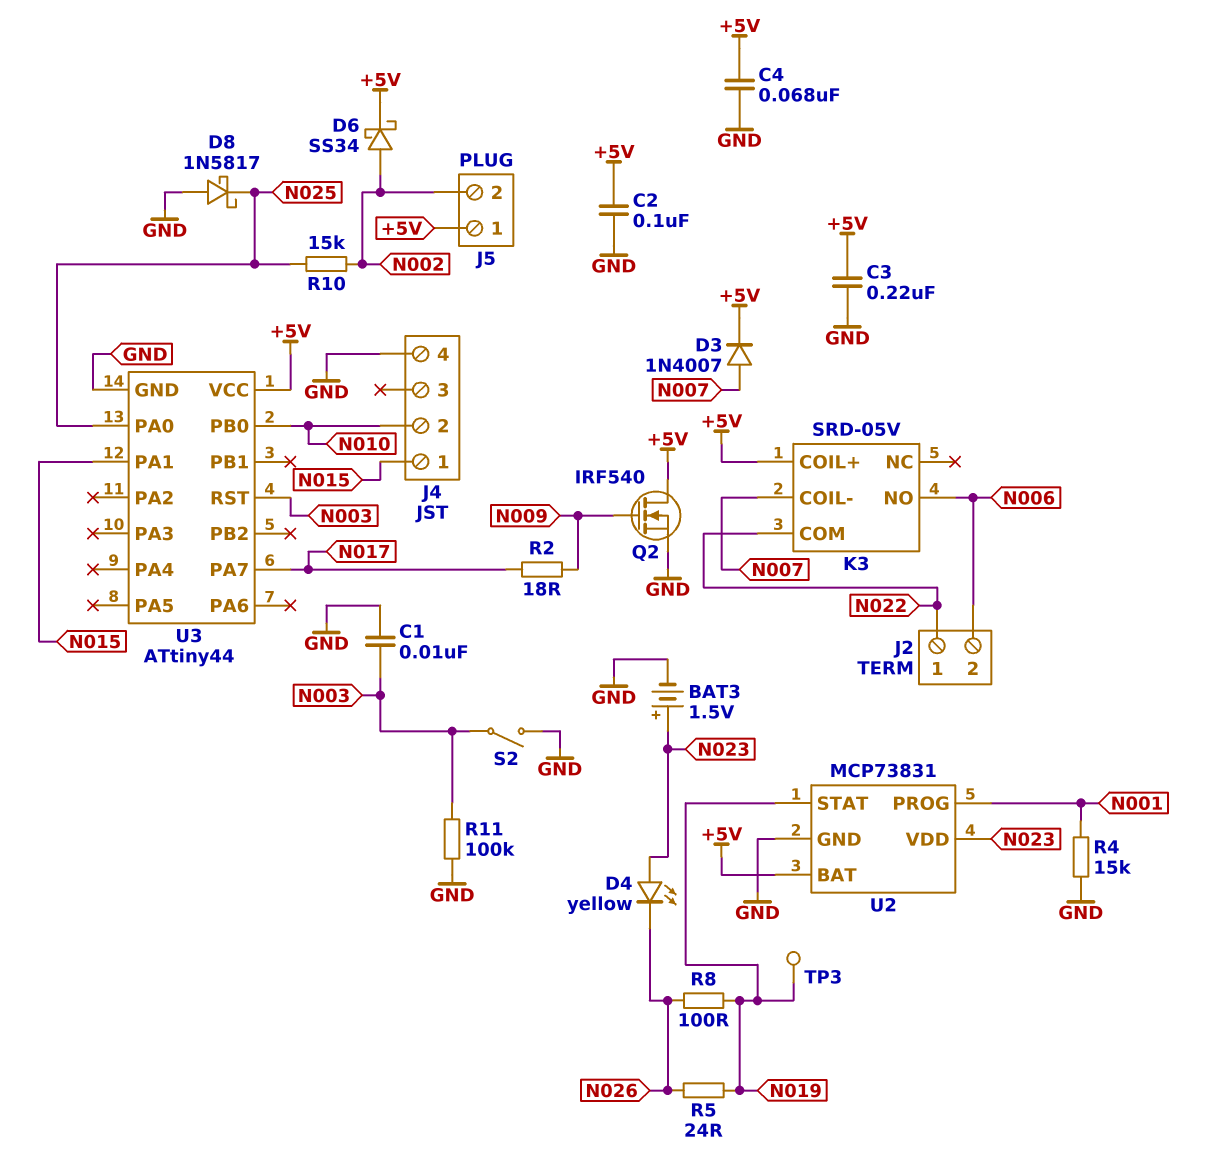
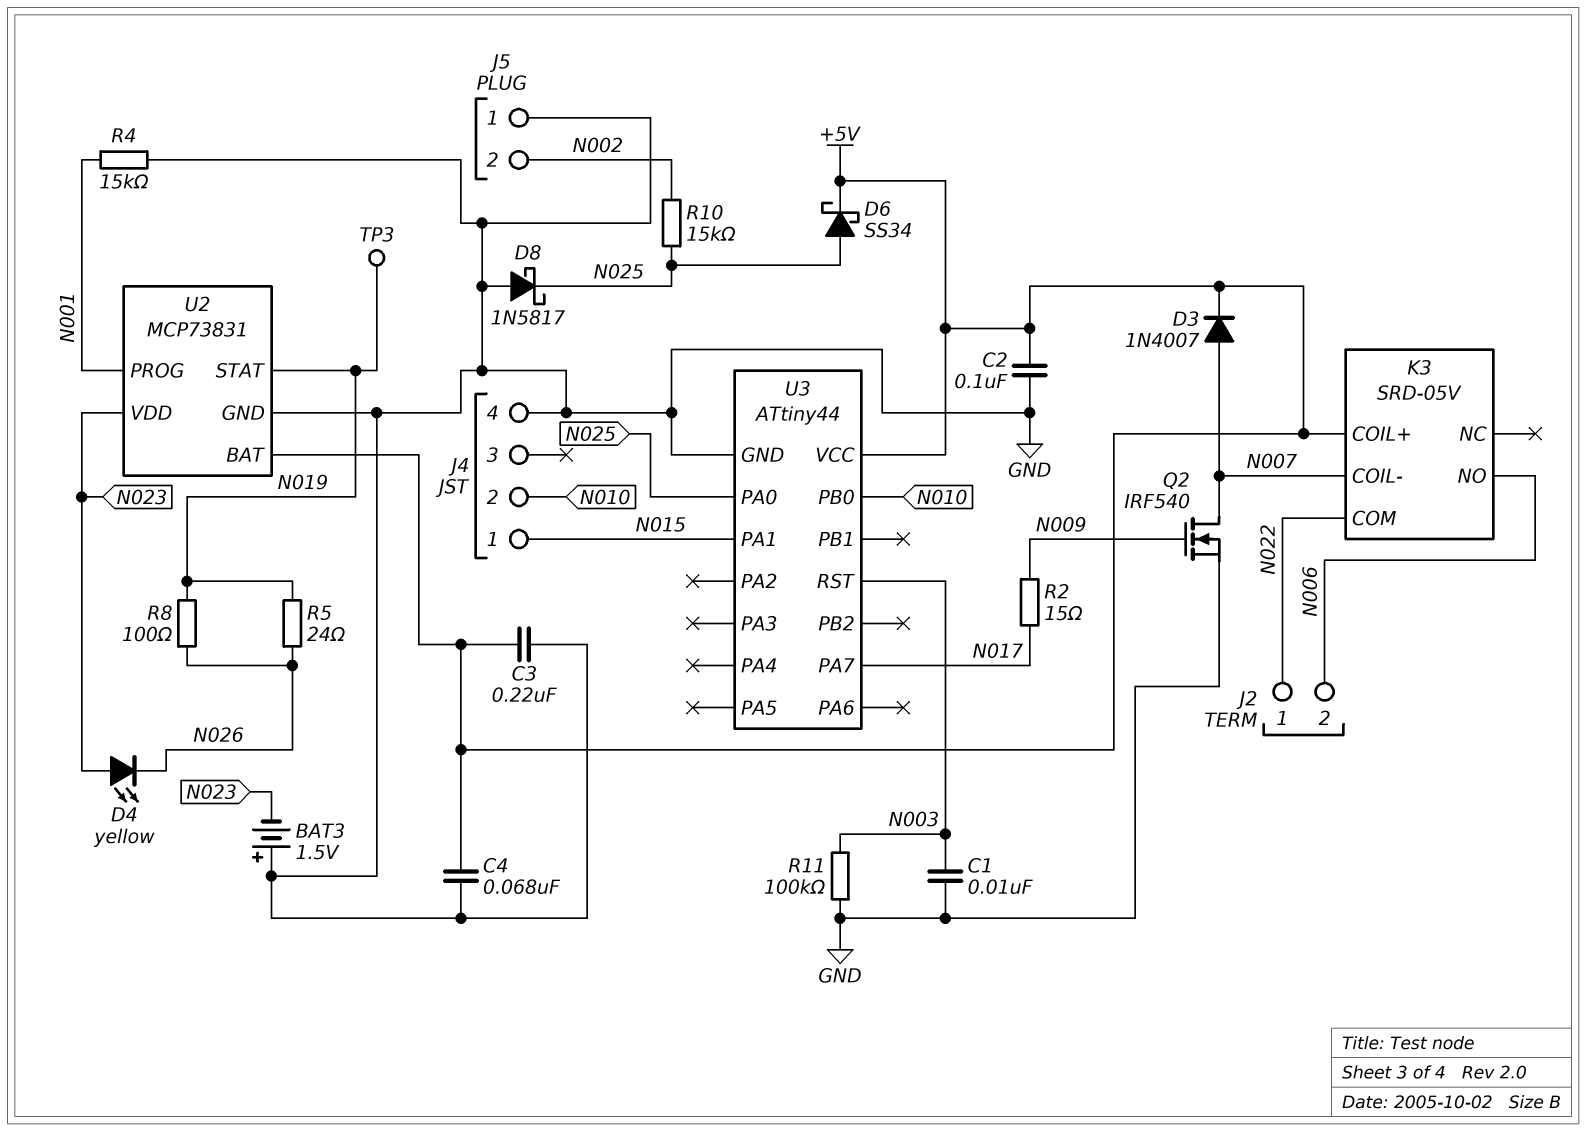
BAT3: 1.5V (plus N023, minus GND) -> 1.5V (plus GND, minus N023)
D6: schottky SS34 (A N002, K +5V) -> schottky SS34 (A N025, K +5V)
J5 pin 1: +5V -> GND
Q2: NMOS IRF540 (G N009, D +5V, S GND) -> NMOS IRF540 (G N009, D N007, S GND)
R2: 18 (N009, N017) -> 15 (N009, N017)
S2: switch (GND, N003) -> none

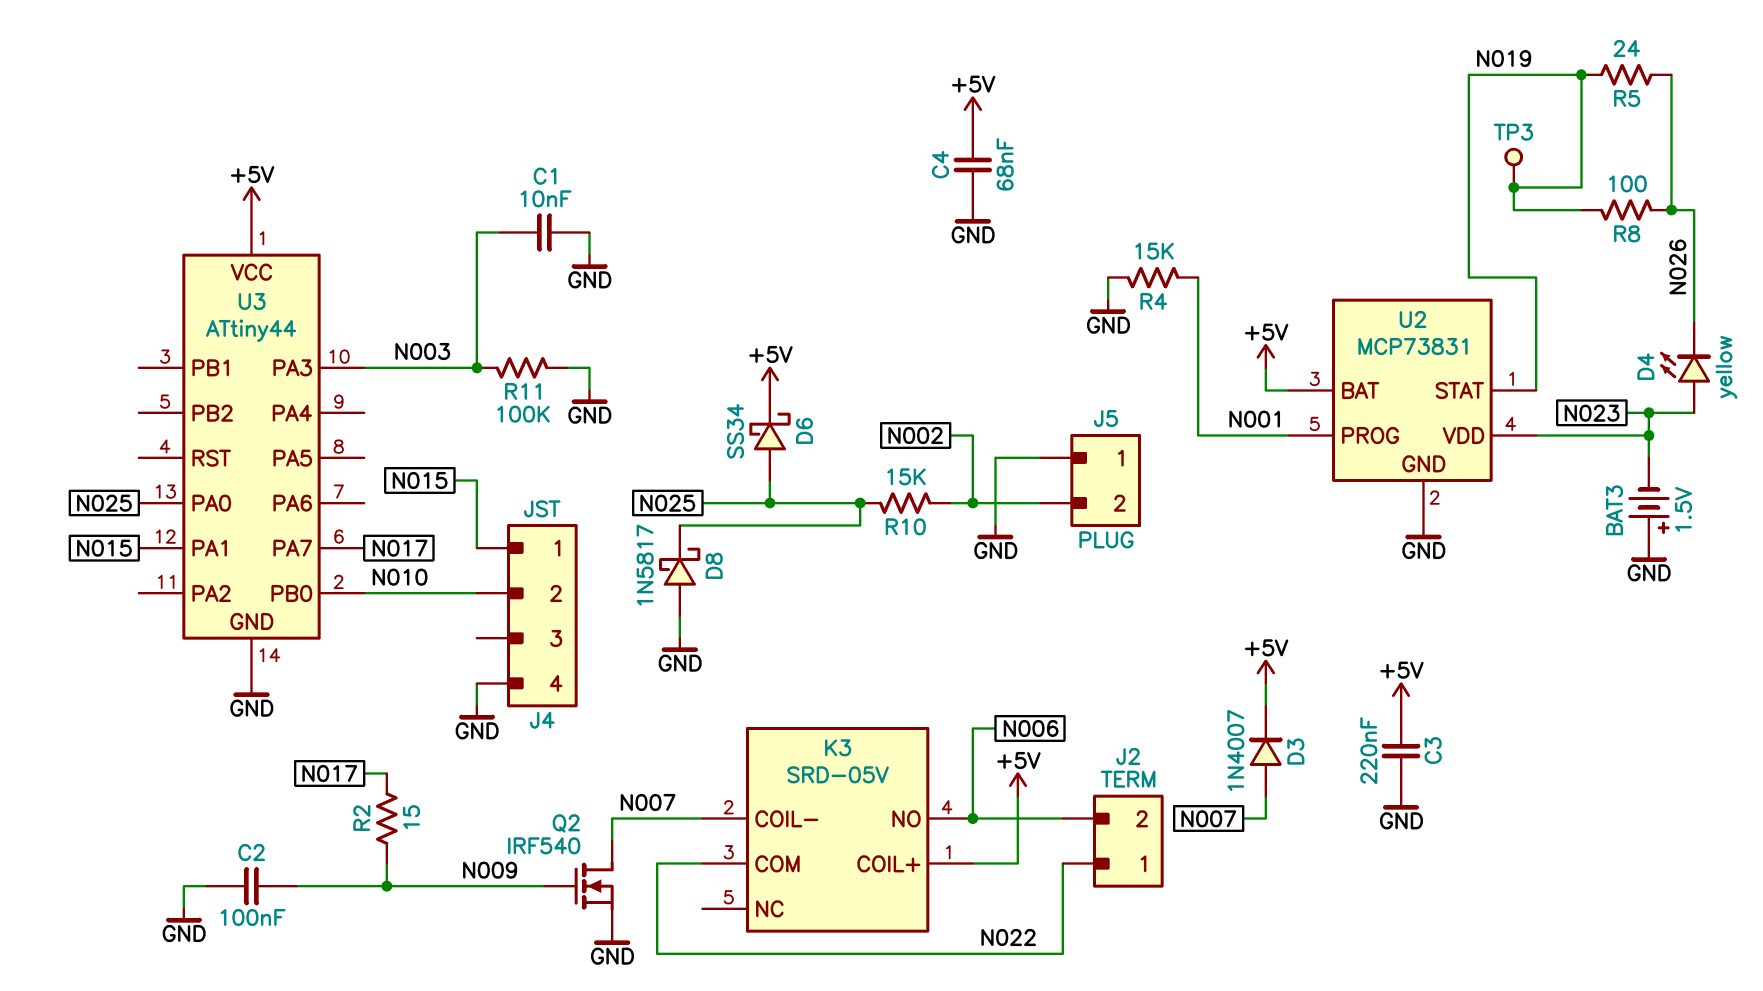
C2: 100nF (+5V, GND) -> 100nF (GND, N009)
U3 pin PA3: none -> N003
U3 pin RST: N003 -> none

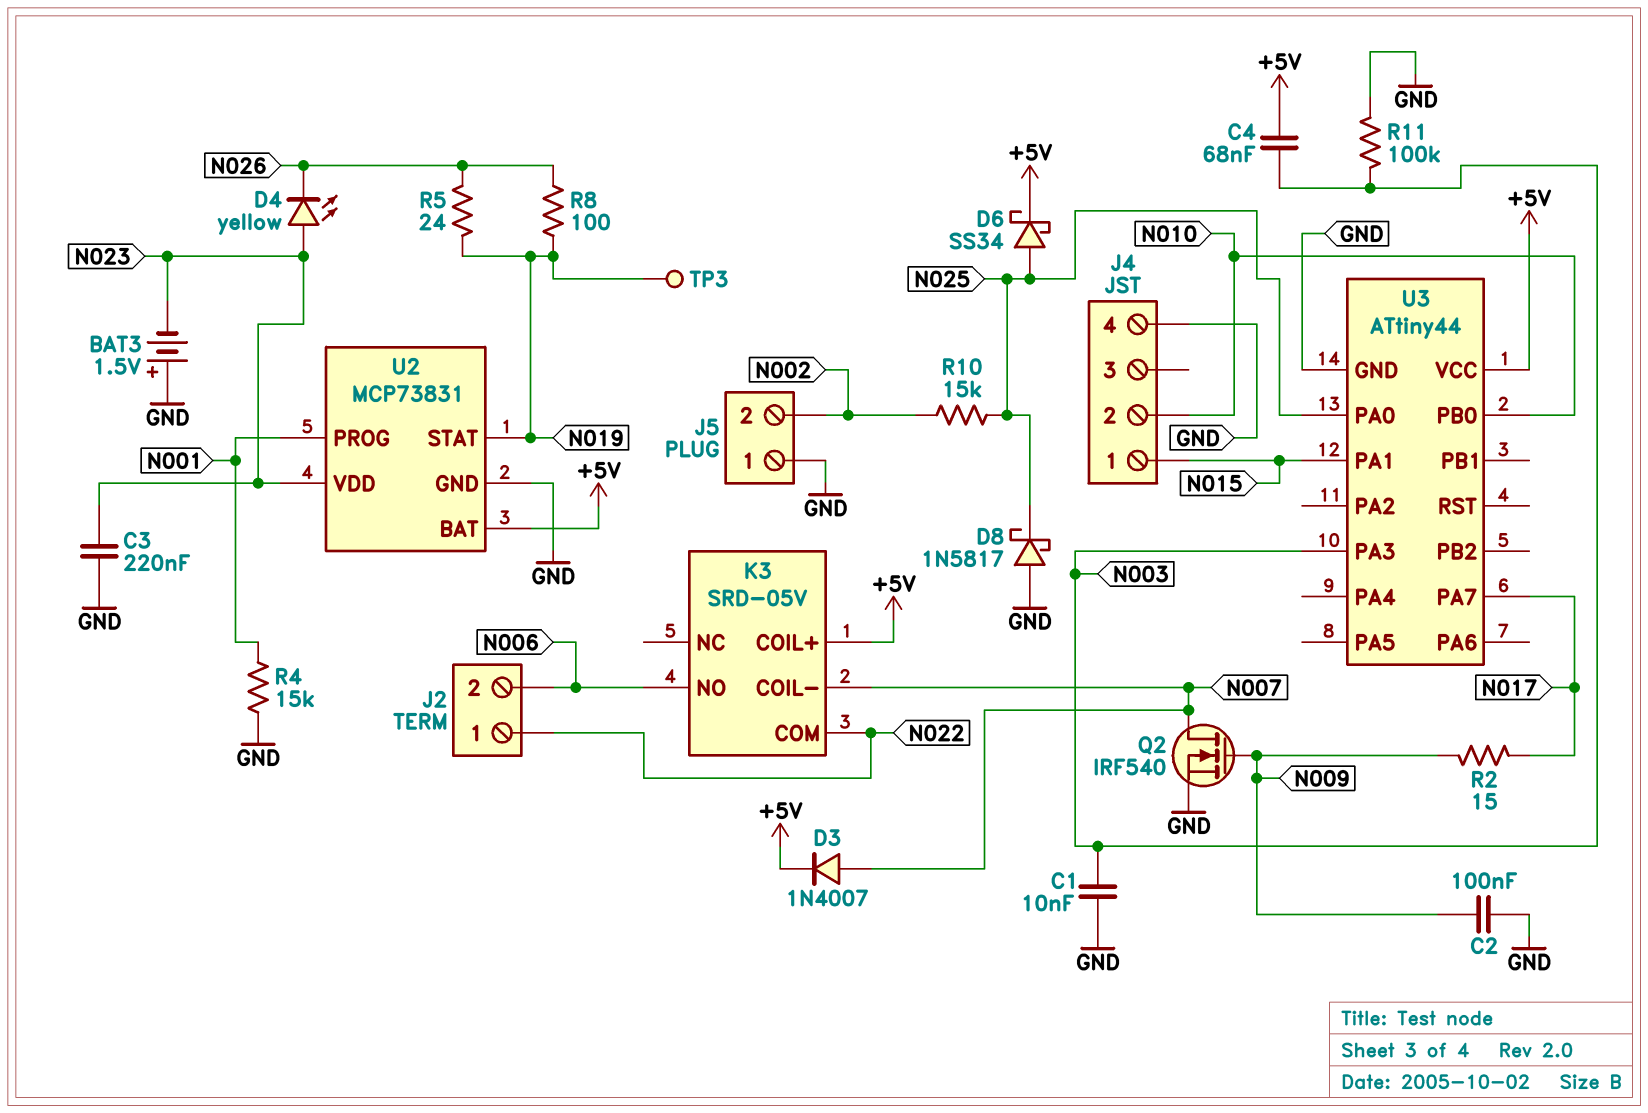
C3: 220nF (+5V, GND) -> 220nF (GND, N023)
C4: 68nF (+5V, GND) -> 68nF (+5V, N003)

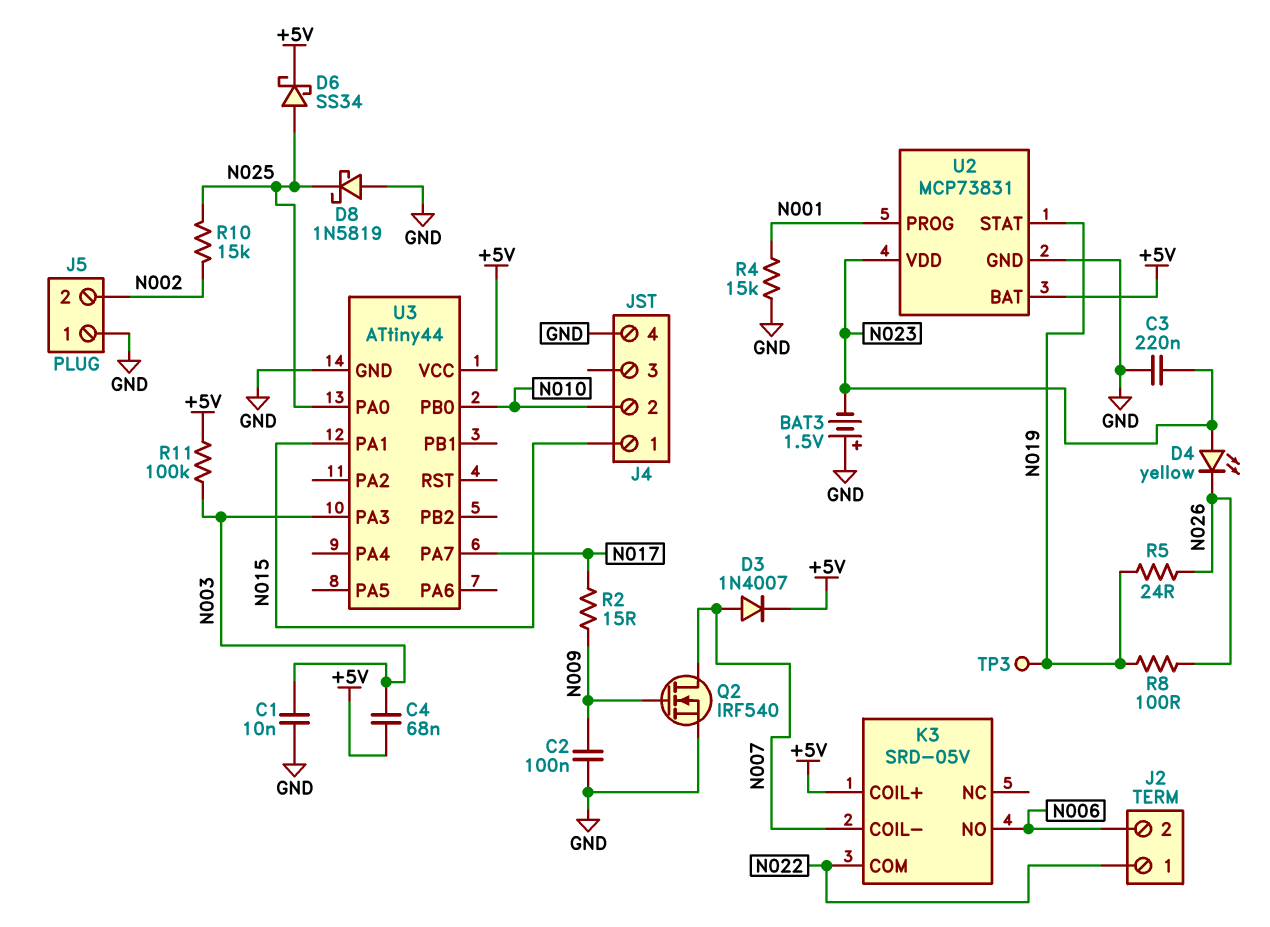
D8: schottky 1N5817 (A GND, K N025) -> schottky 1N5819 (A GND, K N025)
R11: 100k (GND, N003) -> 100k (+5V, N003)

